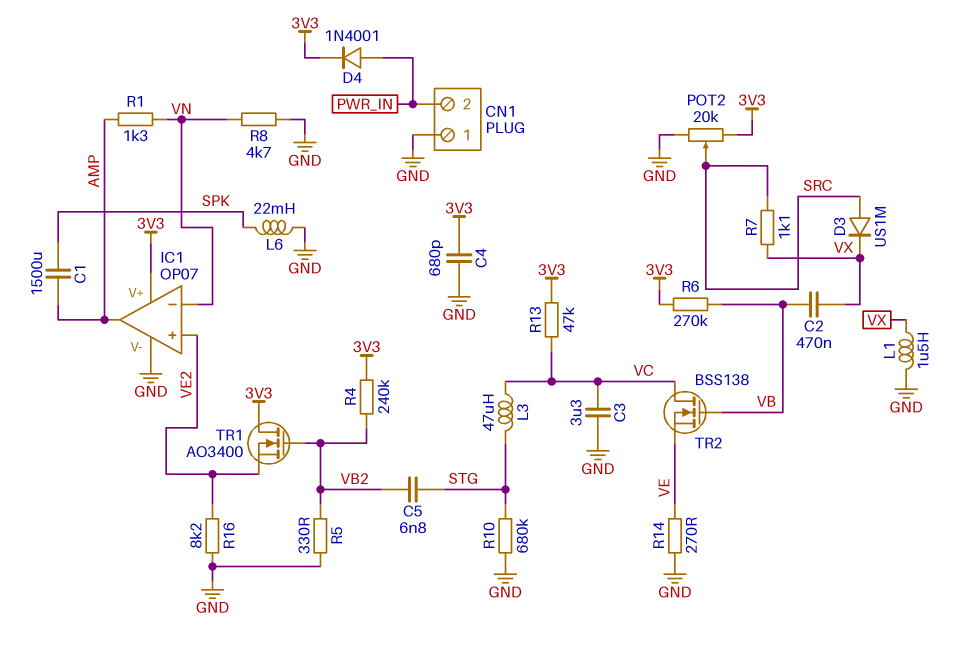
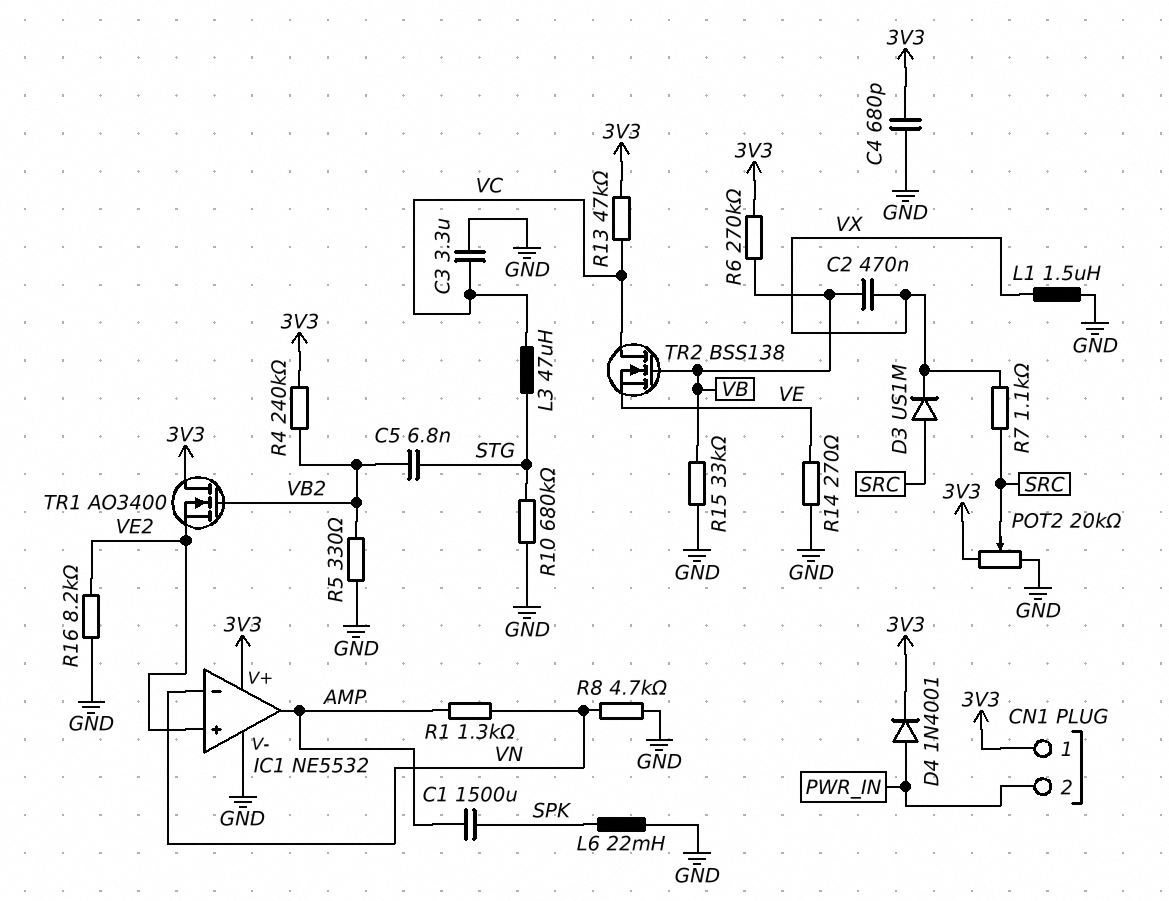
CN1 pin 1: GND -> 3V3
IC1: OP07 -> NE5532
R15: none -> 33k (GND, VB)

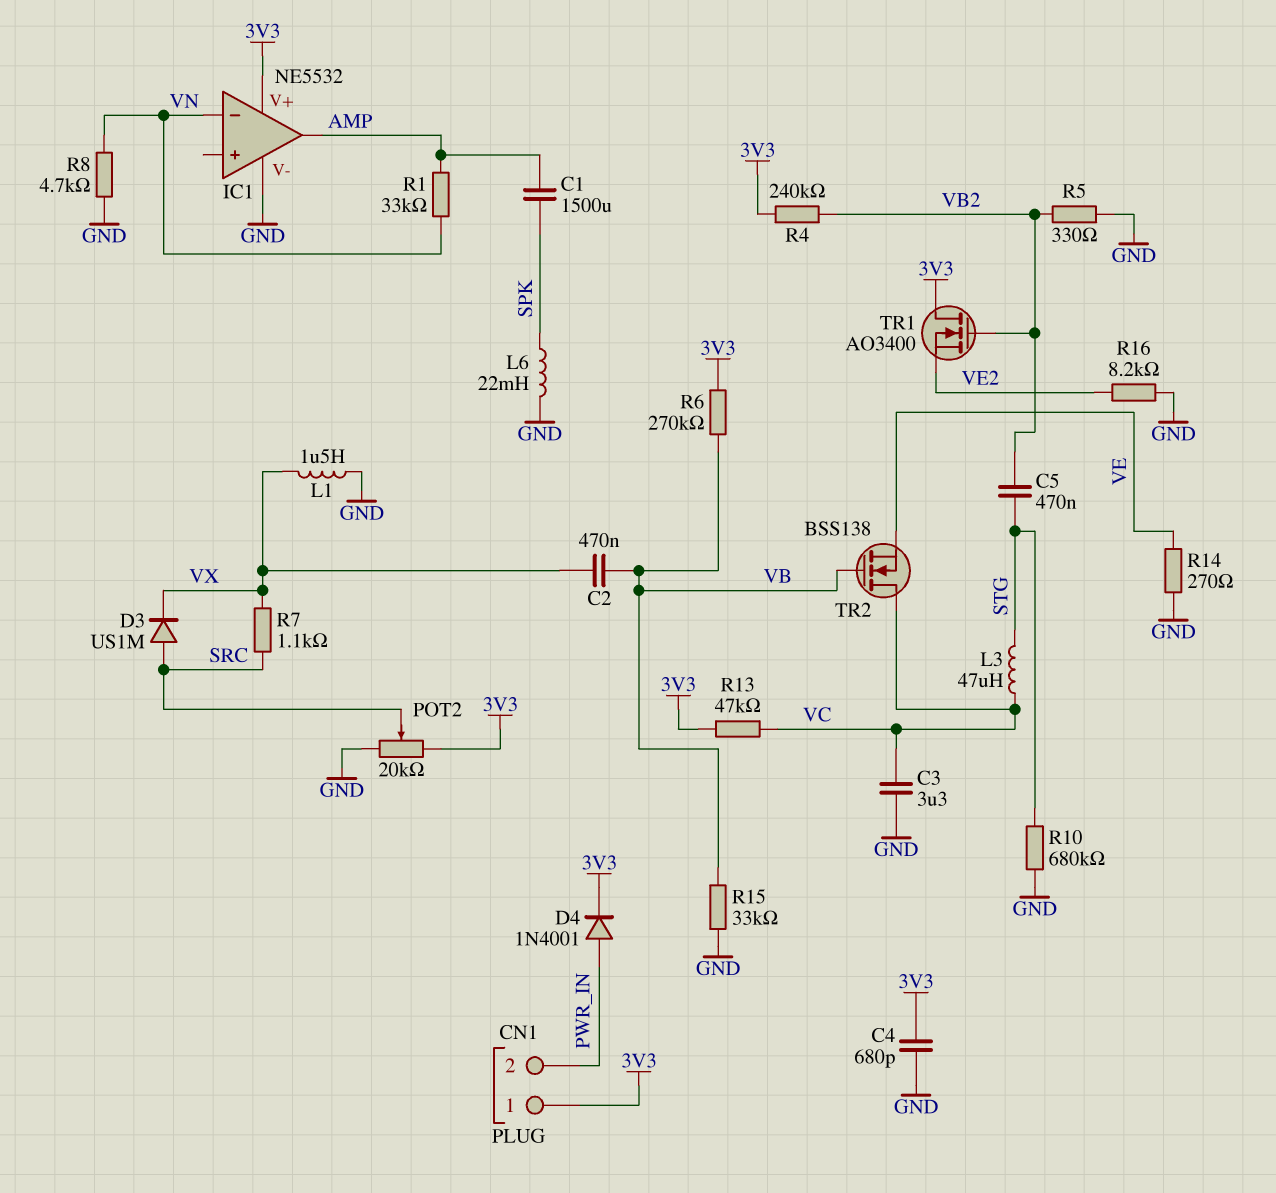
C5: 6.8nF (STG, VB2) -> 470nF (STG, VB2)
IC1 pin in+: VE2 -> none
R1: 1.3k (AMP, VN) -> 33k (AMP, VN)

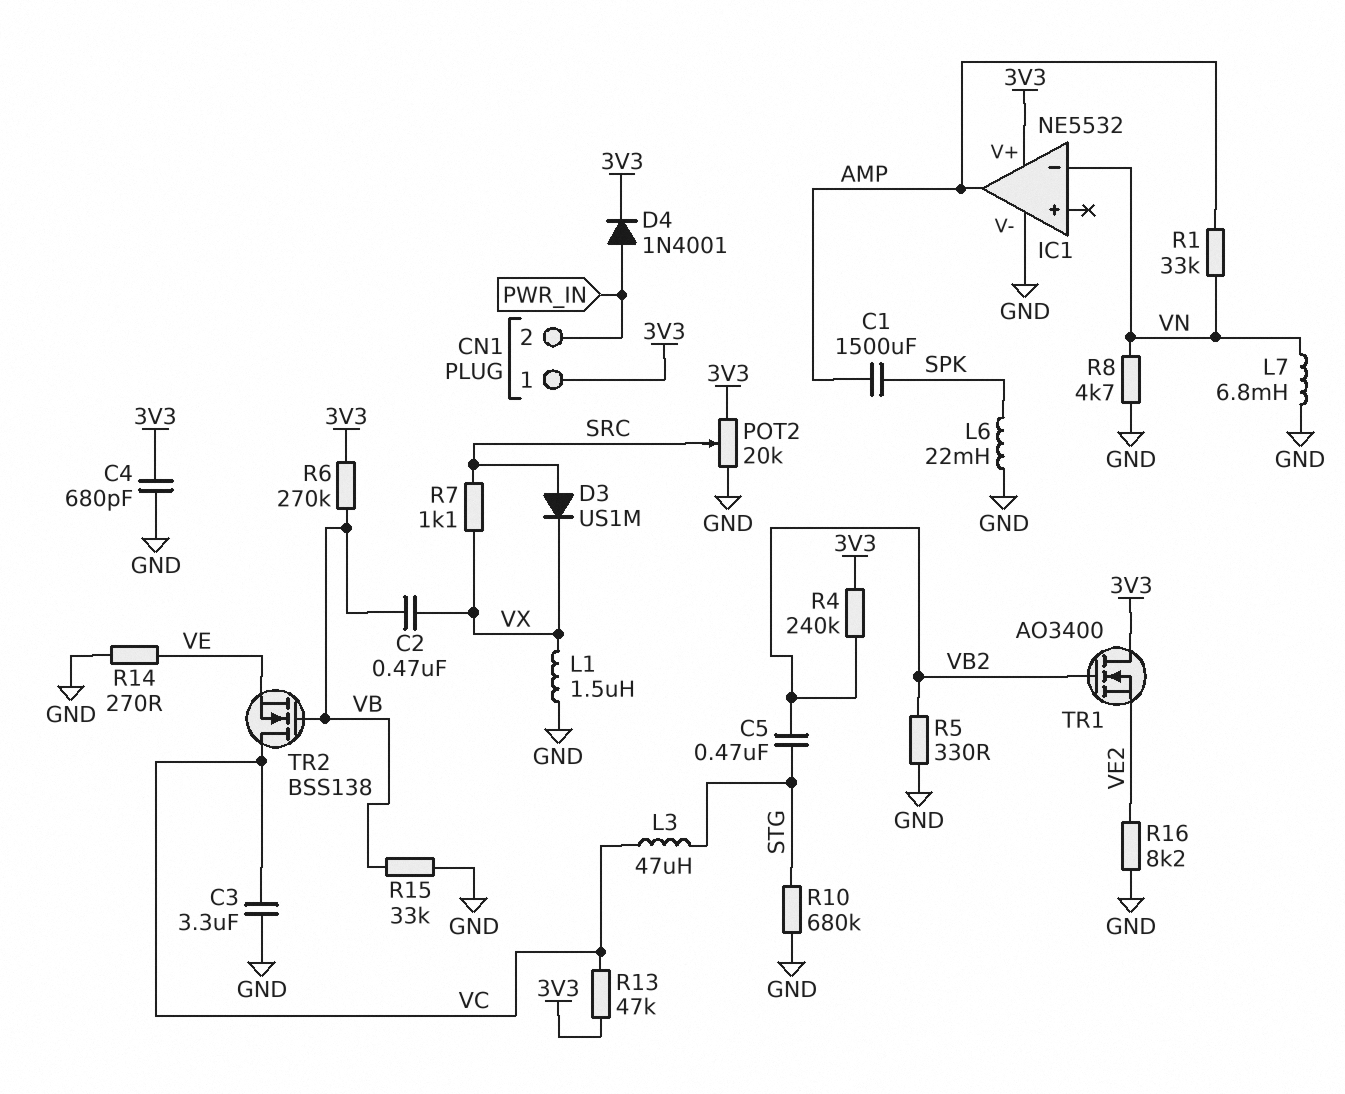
L7: none -> 6.8mH (GND, VN)

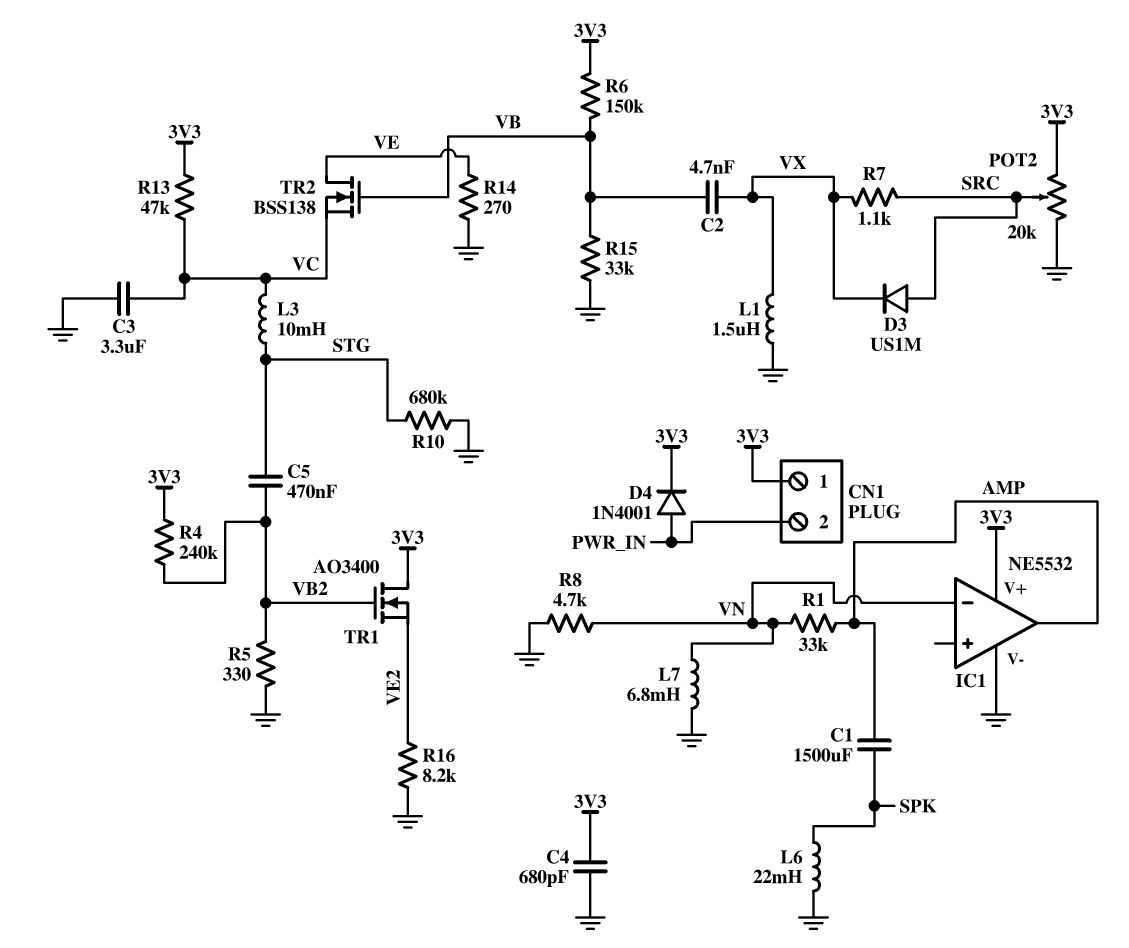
C2: 470nF (VB, VX) -> 4.7nF (VB, VX)
L3: 47uH (STG, VC) -> 10mH (STG, VC)
R6: 270k (3V3, VB) -> 150k (3V3, VB)
TR2: NMOS BSS138 (G VB, D VC, S VE) -> NMOS BSS138 (G VB, D VE, S VC)

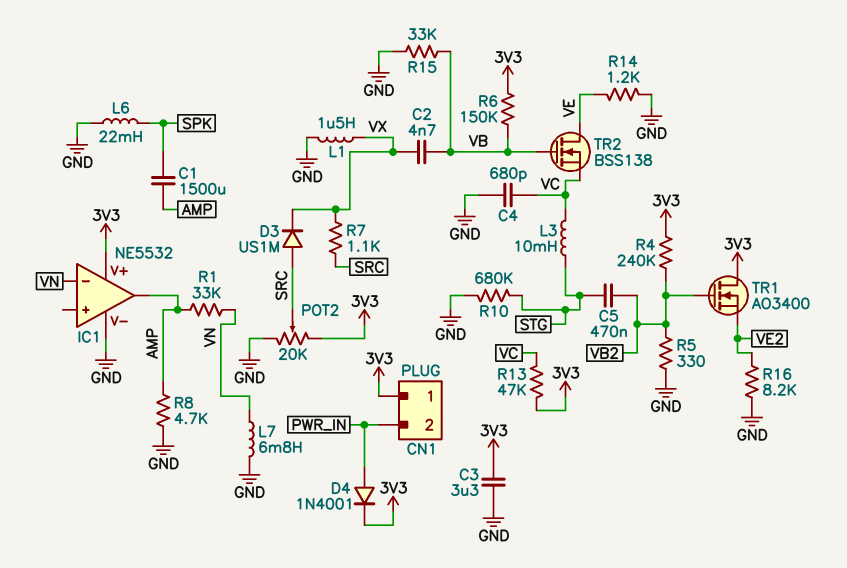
C3: 3.3uF (GND, VC) -> 3.3uF (3V3, GND)
C4: 680pF (3V3, GND) -> 680pF (GND, VC)
R8: 4.7k (GND, VN) -> 4.7k (AMP, GND)
R14: 270 (GND, VE) -> 1.2k (GND, VE)

